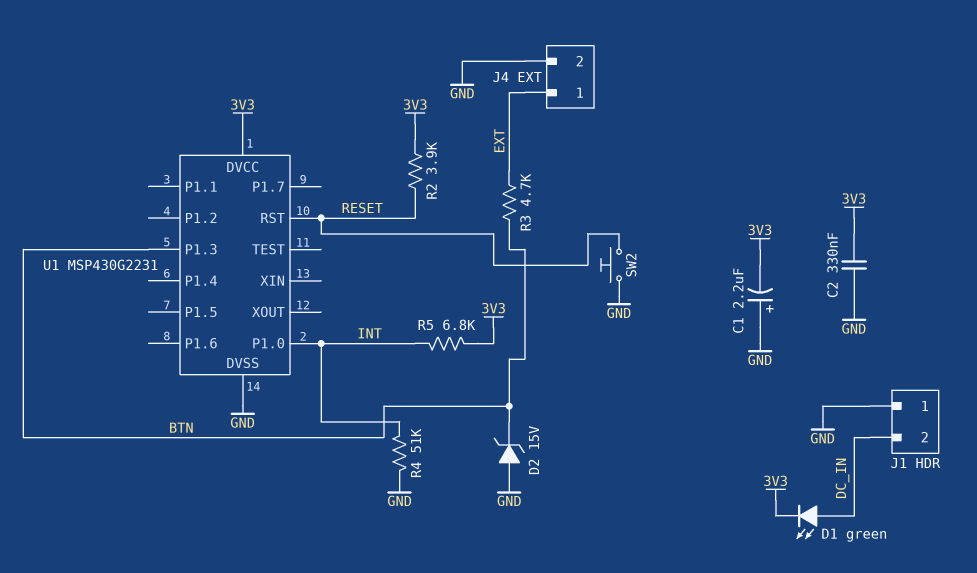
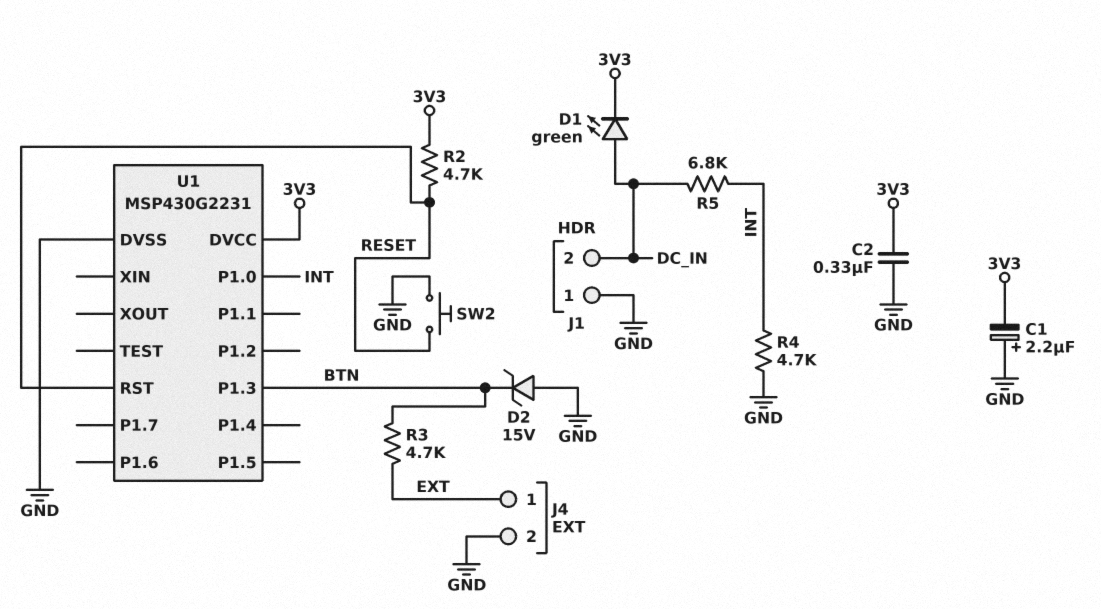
R2: 3.9k (3V3, RESET) -> 4.7k (3V3, RESET)
R4: 51k (GND, INT) -> 4.7k (GND, INT)
R5: 6.8k (3V3, INT) -> 6.8k (DC_IN, INT)

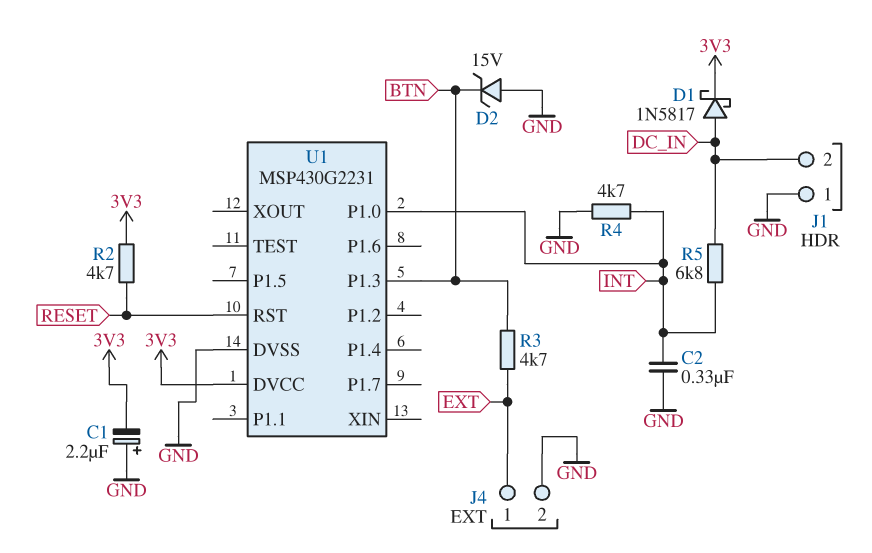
C2: 330nF (3V3, GND) -> 330nF (GND, INT)
D1: LED green (A DC_IN, K 3V3) -> schottky 1N5817 (A DC_IN, K 3V3)
SW2: button (GND, RESET) -> none

